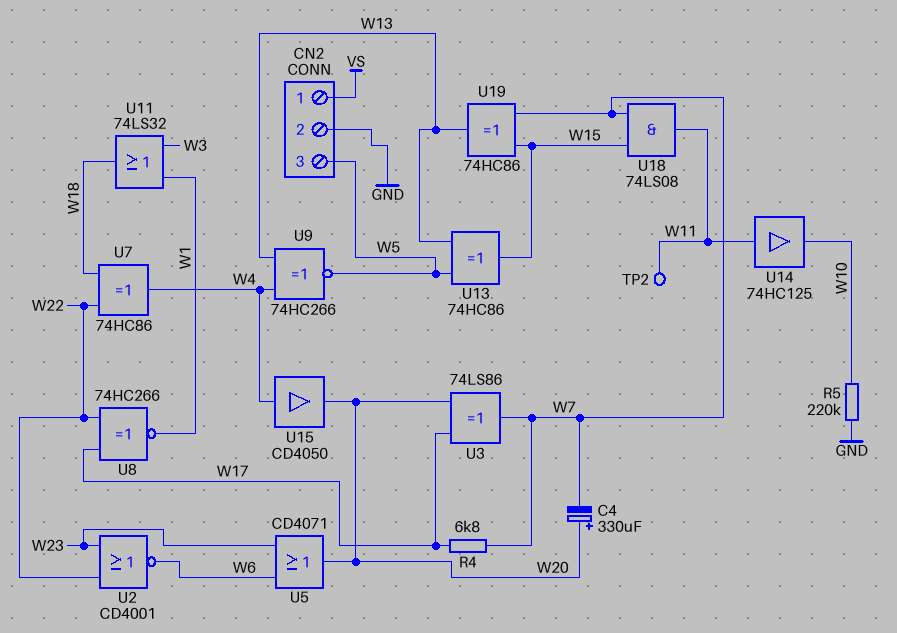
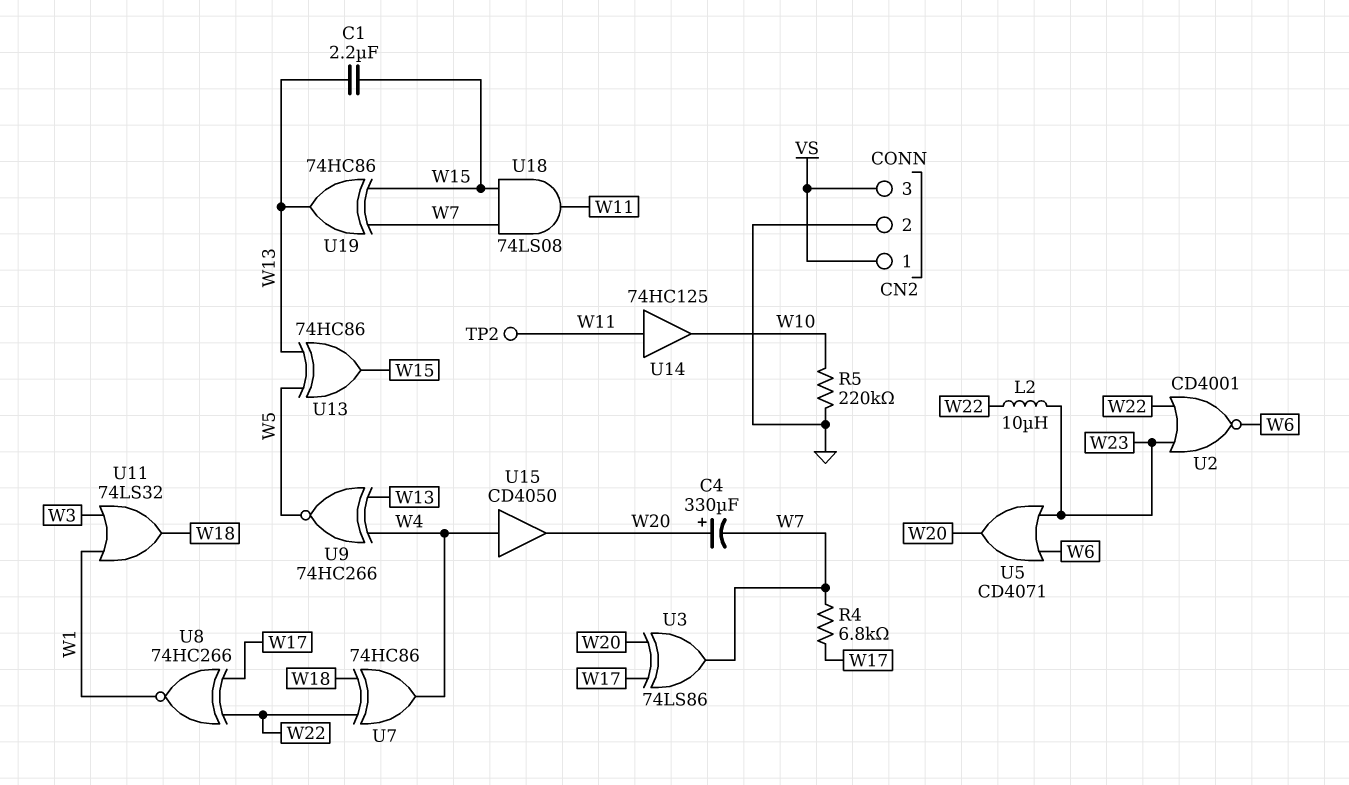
C1: none -> 2.2uF (W13, W15)
CN2 pin 3: W5 -> VS
L2: none -> 10uH (W22, W23)

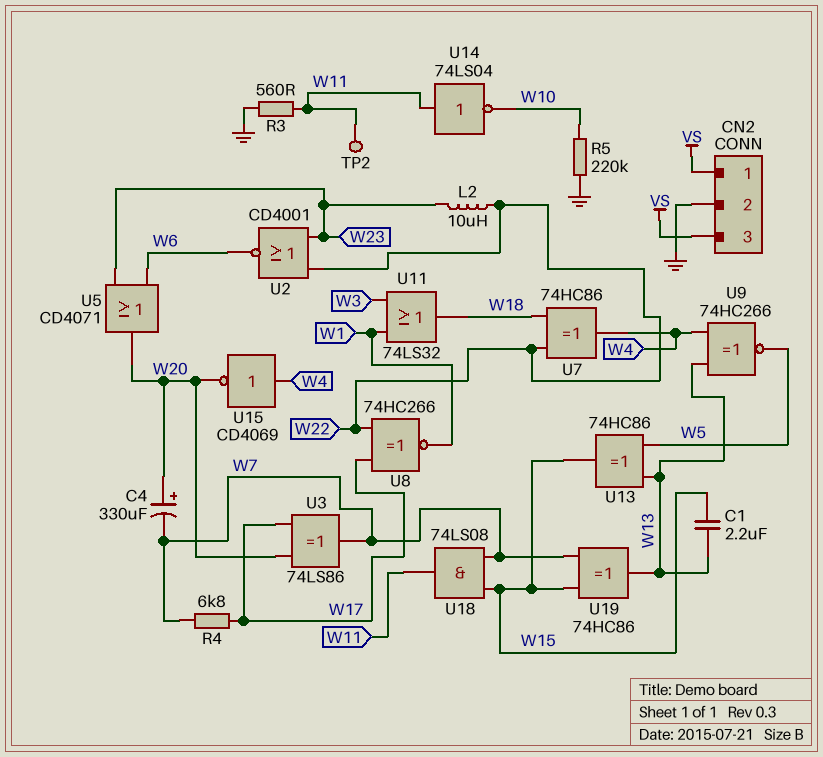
R3: none -> 560 (GND, W11)
U14: buffer 74HC125 (in W11, out W10) -> NOT 74LS04 (in W11, out W10)
U15: buffer CD4050 (in W4, out W20) -> NOT CD4069 (in W4, out W20)

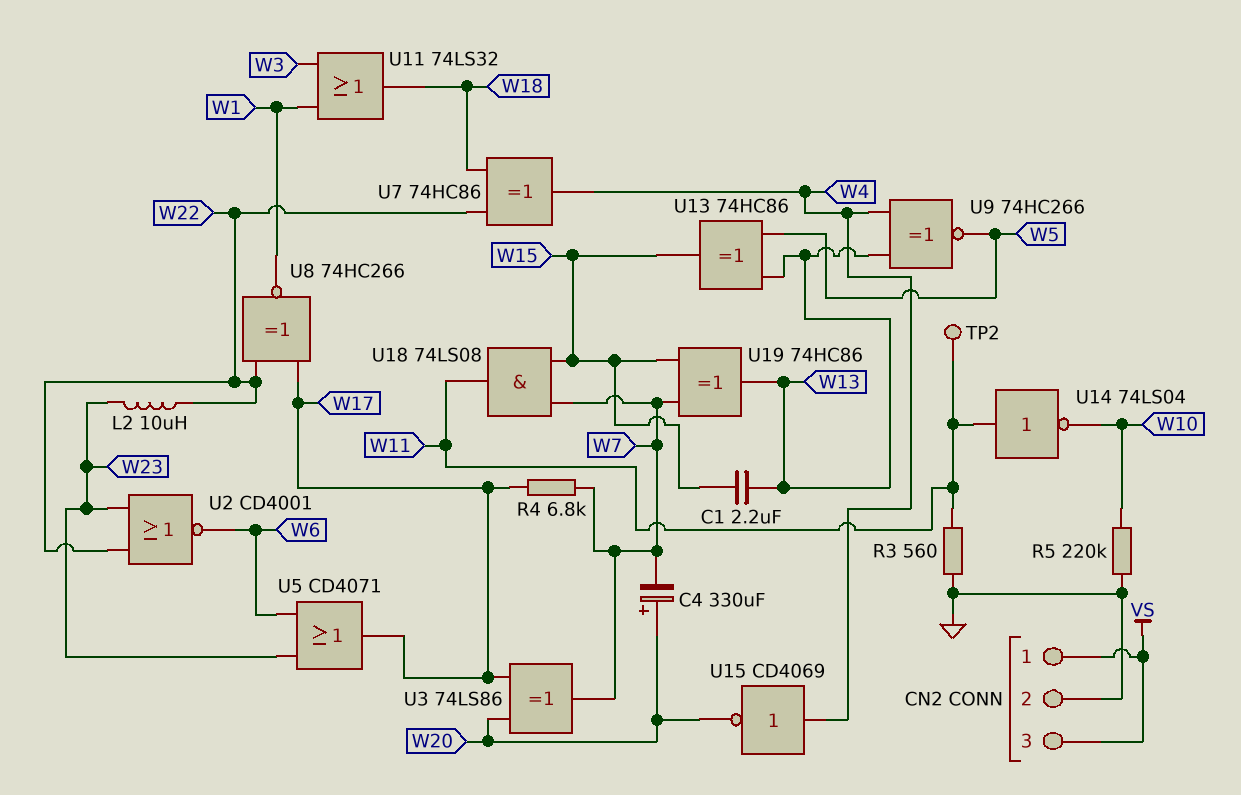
U5: OR CD4071 (in W6, in W23, out W20) -> OR CD4071 (in W6, in W23, out W17)

